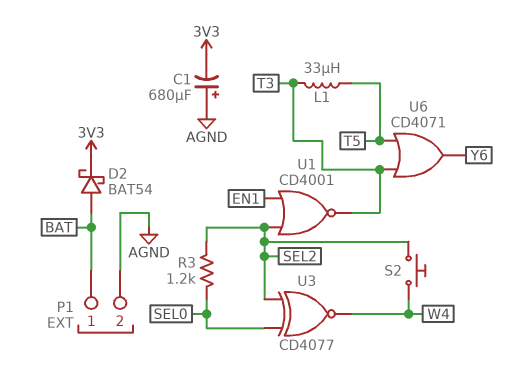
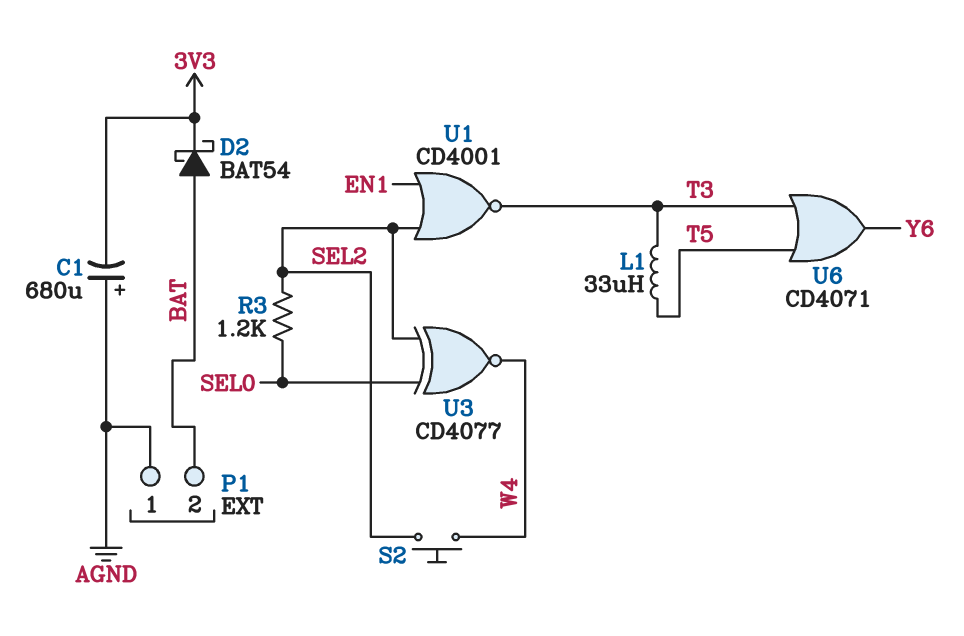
P1 pin 1: BAT -> AGND
P1 pin 2: AGND -> BAT

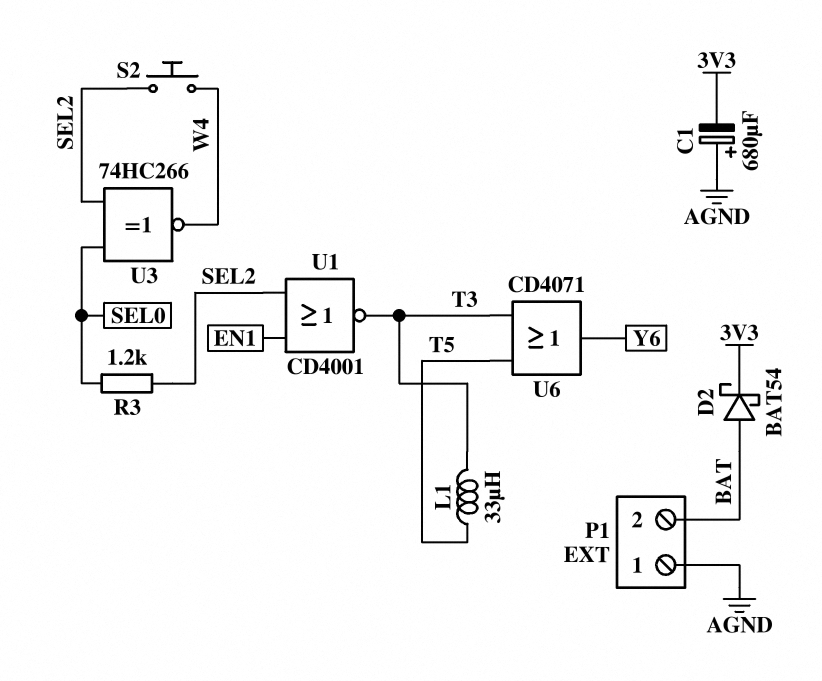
U3: XNOR CD4077 (in SEL0, in SEL2, out W4) -> XNOR 74HC266 (in SEL0, in SEL2, out W4)

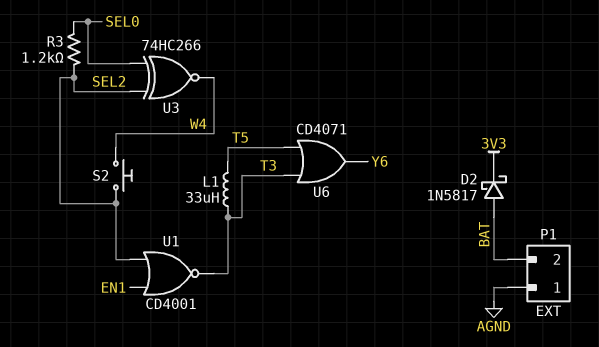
C1: 680uF (plus AGND, minus 3V3) -> none
D2: schottky BAT54 (A BAT, K 3V3) -> schottky 1N5817 (A BAT, K 3V3)

